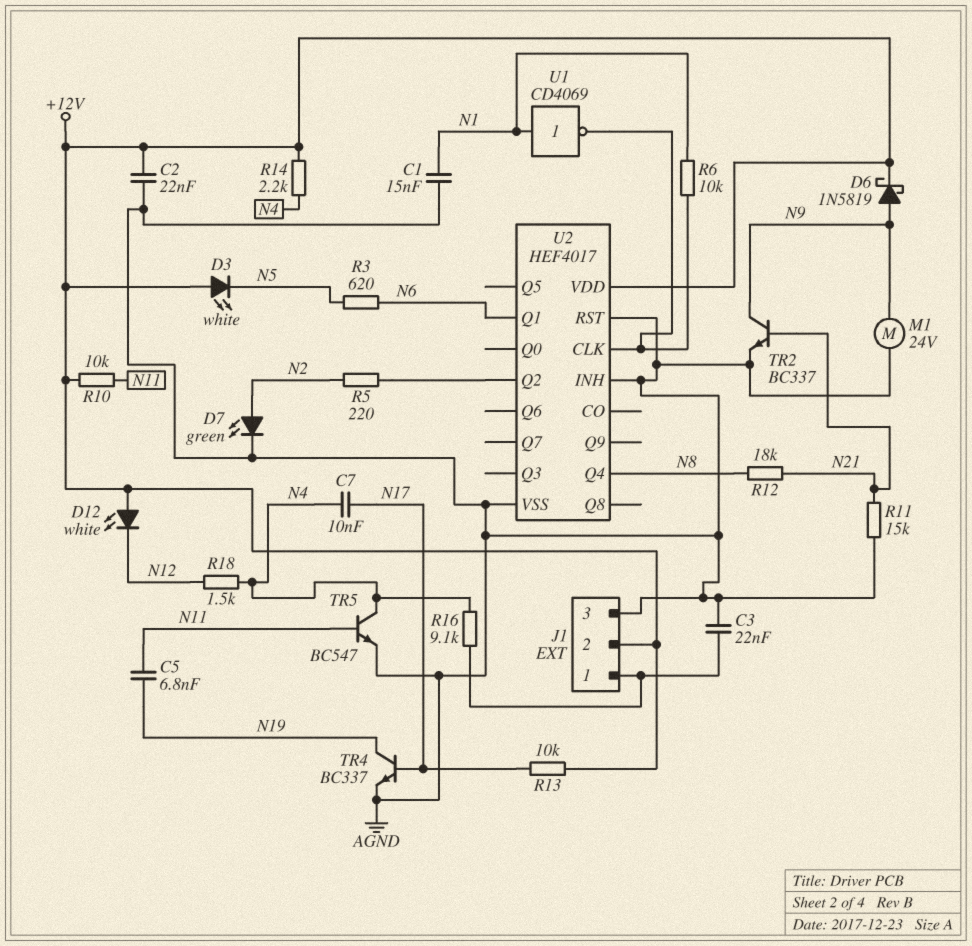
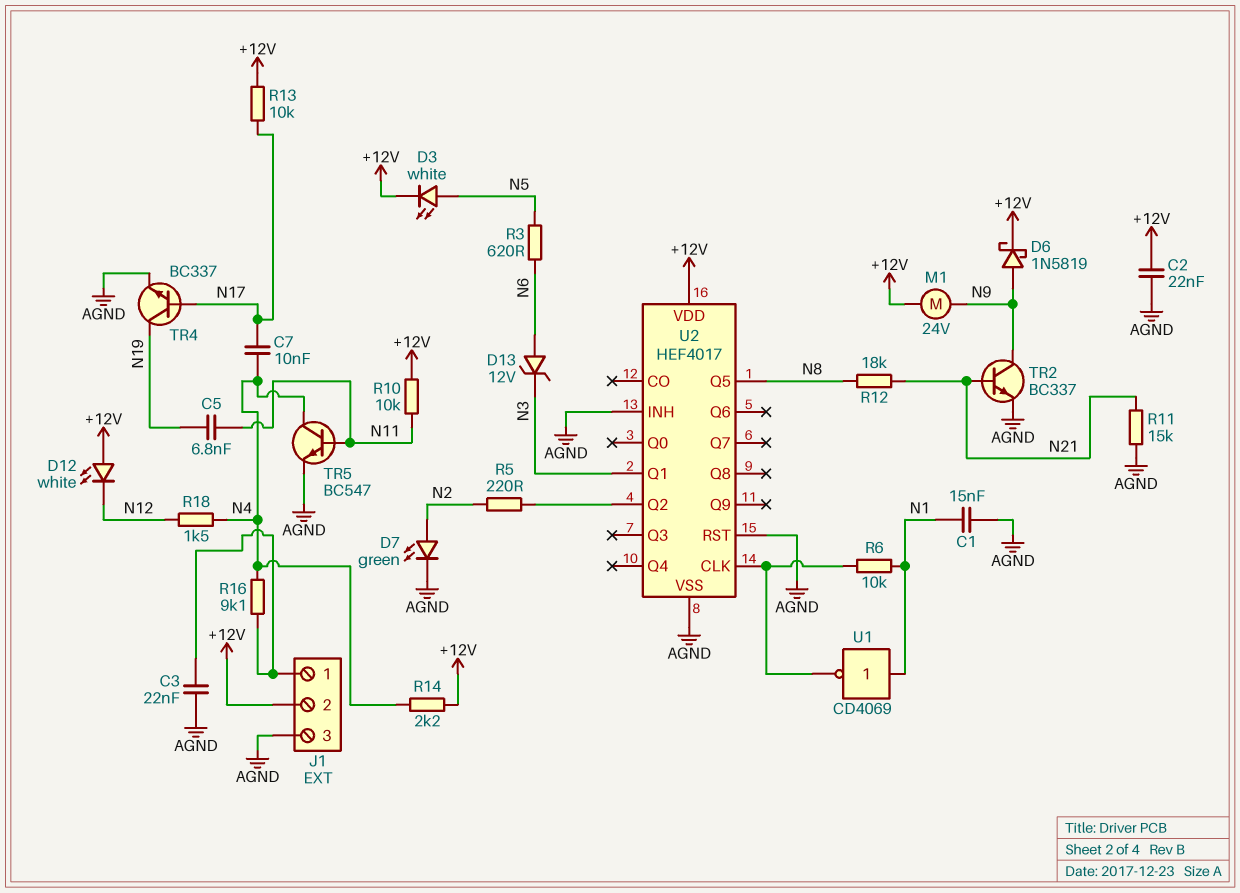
D3: LED white (A +12V, K N5) -> LED white (A N5, K +12V)
D13: none -> zener 12V (A N6, K N3)
M1: motor 24V (AGND, N9) -> motor 24V (+12V, N9)
U2 pin Q1: N6 -> N3
U2 pin Q4: N8 -> none
U2 pin Q5: none -> N8

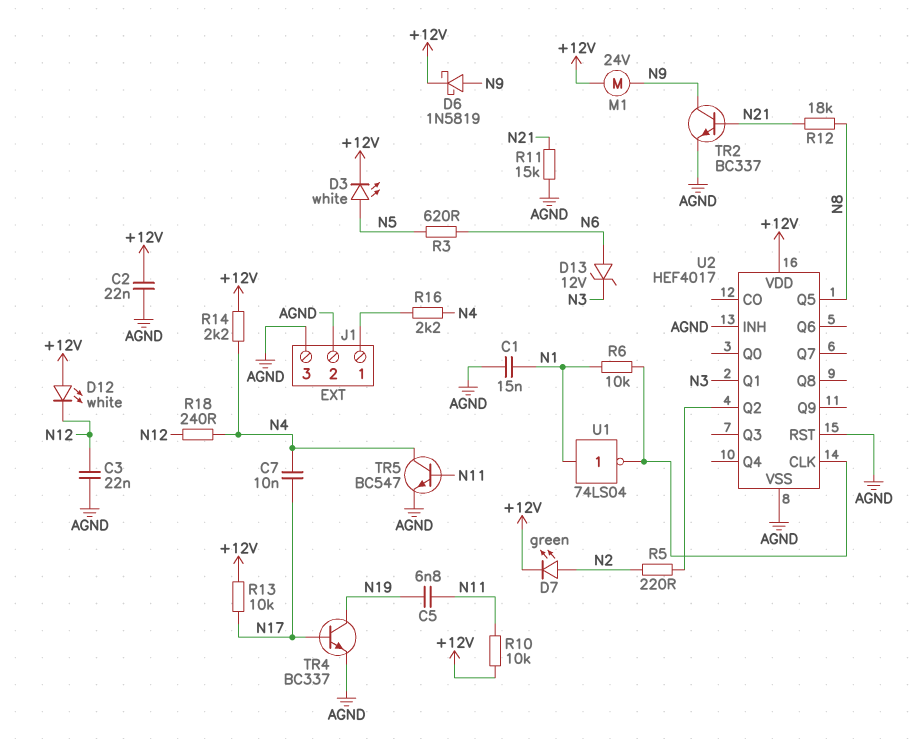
C3: 22nF (AGND, J1/1) -> 22nF (AGND, N12)
D7: LED green (A N2, K AGND) -> LED green (A N2, K +12V)
J1 pin 2: +12V -> AGND
R16: 9.1k (J1/1, N4) -> 2.2k (J1/1, N4)
R18: 1.5k (N4, N12) -> 240 (N4, N12)
U1: NOT CD4069 (in N1, out U2/CLK) -> NOT 74LS04 (in N1, out U2/CLK)

